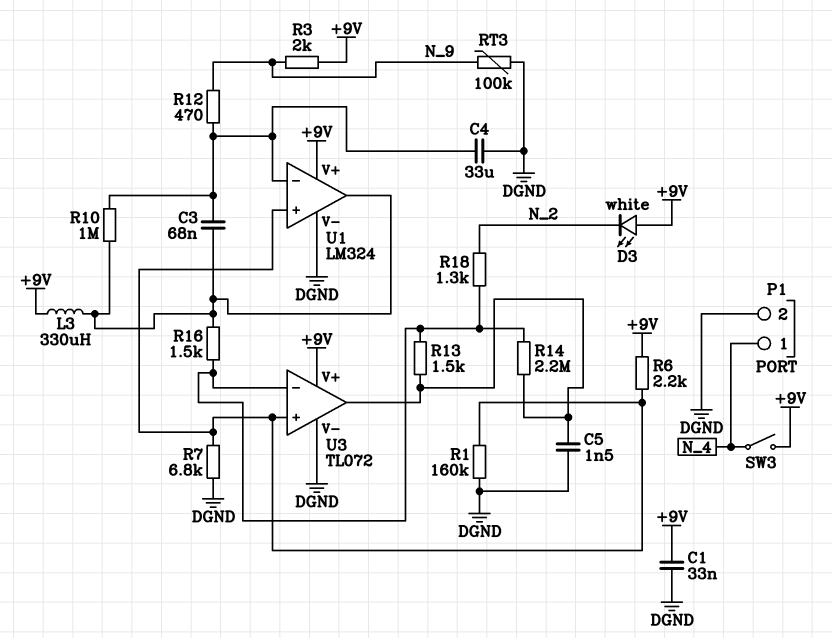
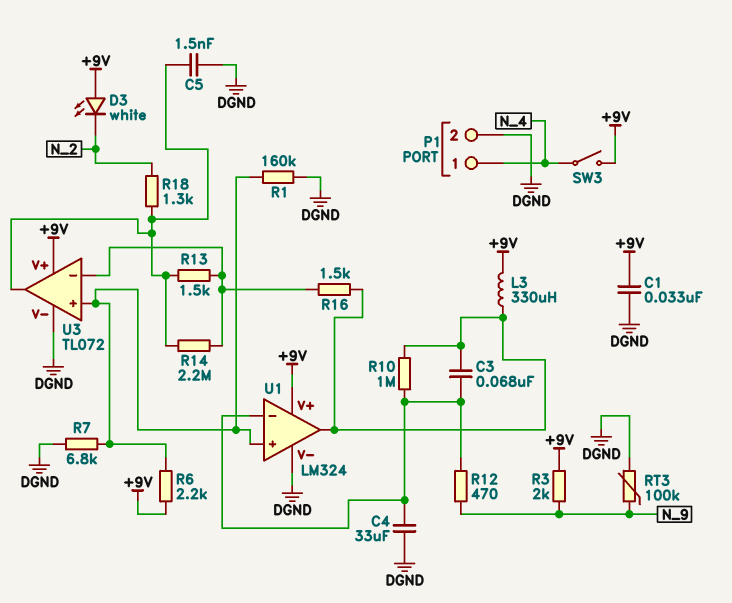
R18: 1.3k (N_2, U3/in-) -> 1.3k (N_2, U3/out)

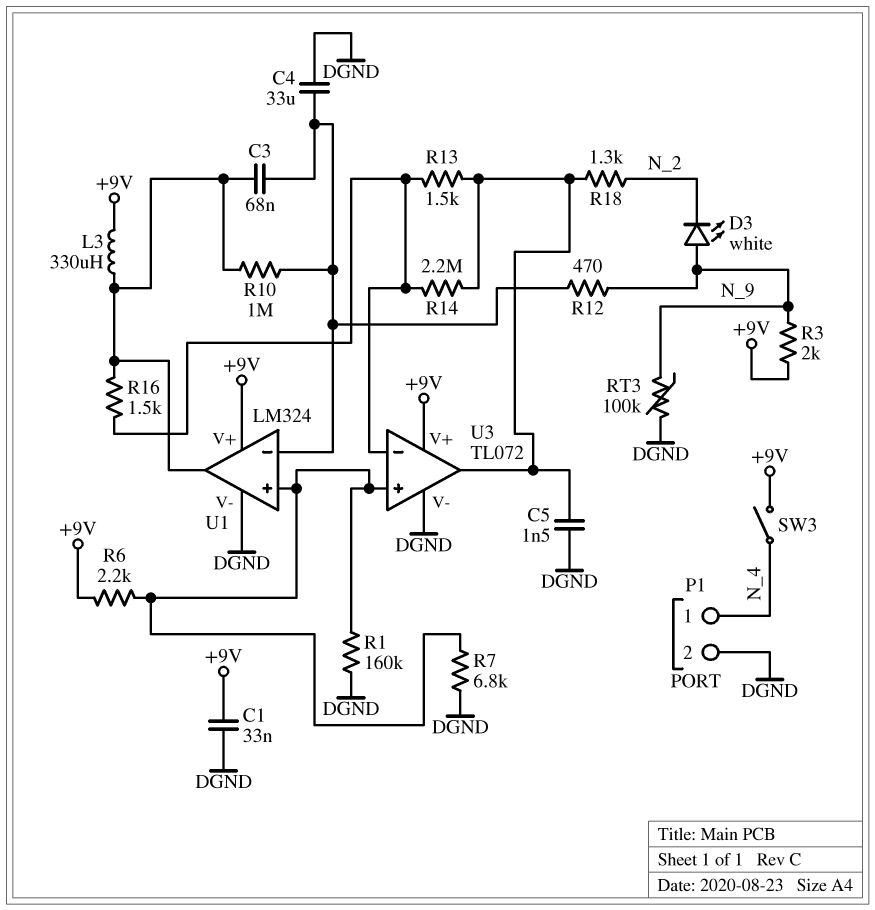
D3: LED white (A +9V, K N_2) -> LED white (A N_9, K N_2)

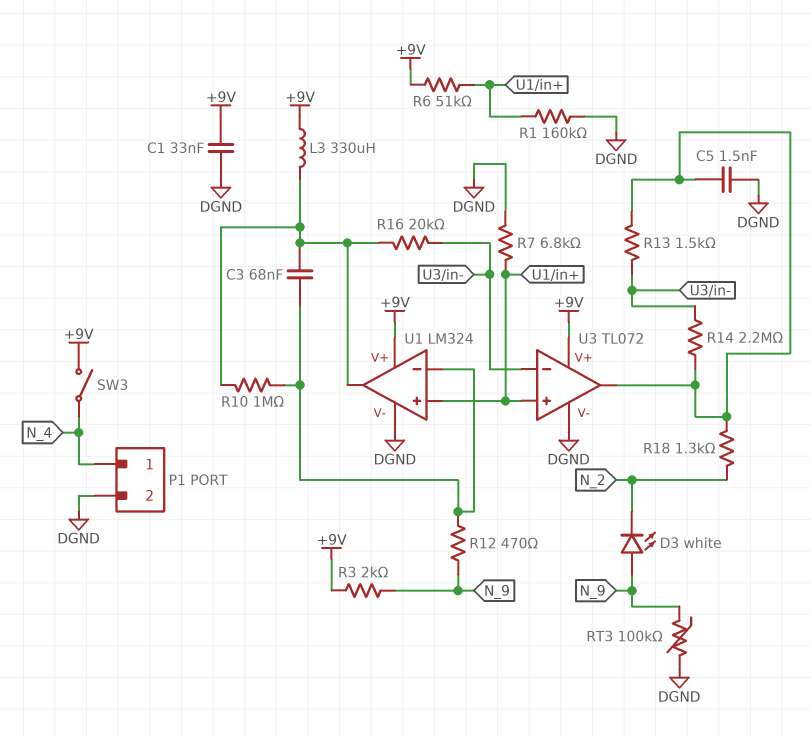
C4: 33uF (DGND, U1/in-) -> none
R6: 2.2k (+9V, U1/in+) -> 51k (+9V, U1/in+)
R16: 1.5k (U1/out, U3/in-) -> 20k (U1/out, U3/in-)

